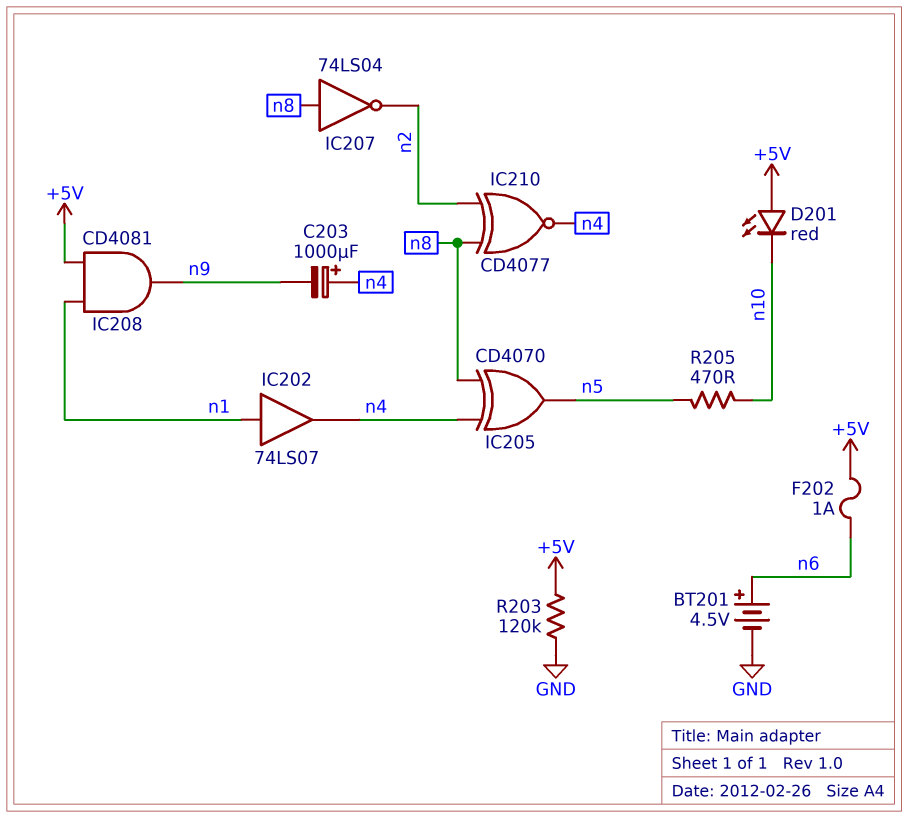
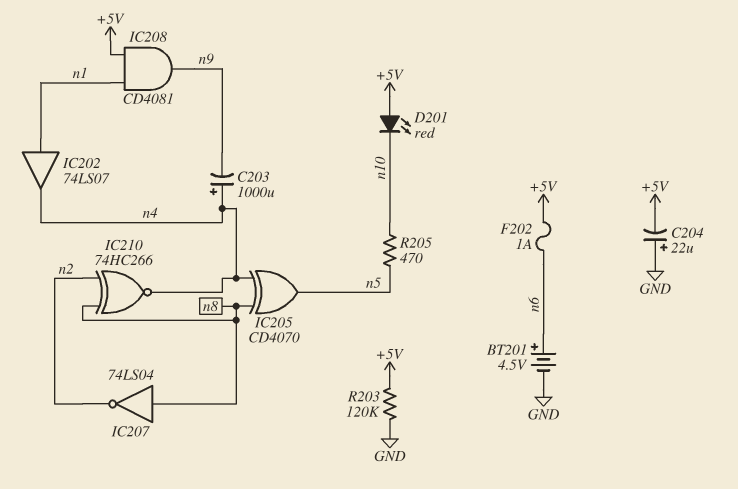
C204: none -> 22uF (plus GND, minus +5V)
IC210: XNOR CD4077 (in n2, in n8, out n4) -> XNOR 74HC266 (in n2, in n8, out n4)

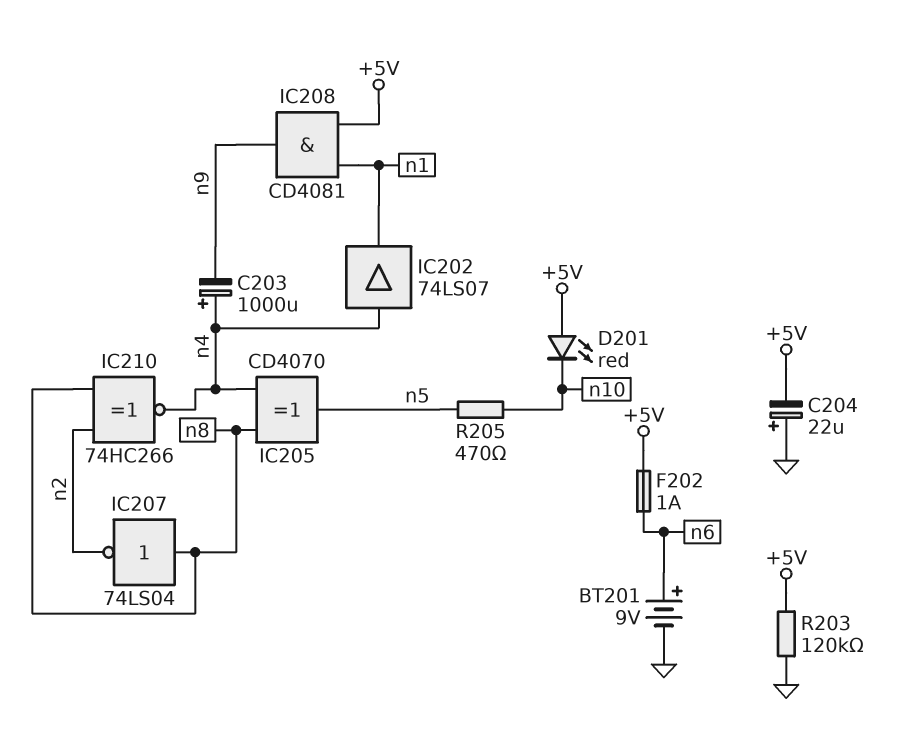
BT201: 4.5V (plus n6, minus GND) -> 9V (plus n6, minus GND)
IC202: buffer 74LS07 (in n1, out n4) -> buffer 74LS07 (in n4, out n1)

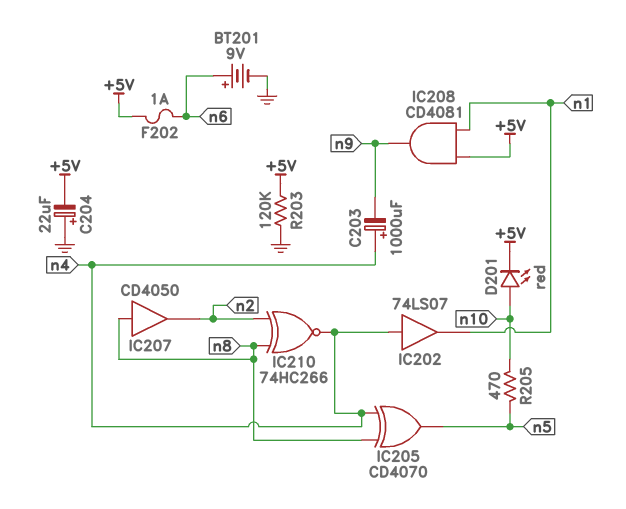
D201: LED red (A +5V, K n10) -> LED red (A n10, K +5V)
IC207: NOT 74LS04 (in n8, out n2) -> buffer CD4050 (in n8, out n2)

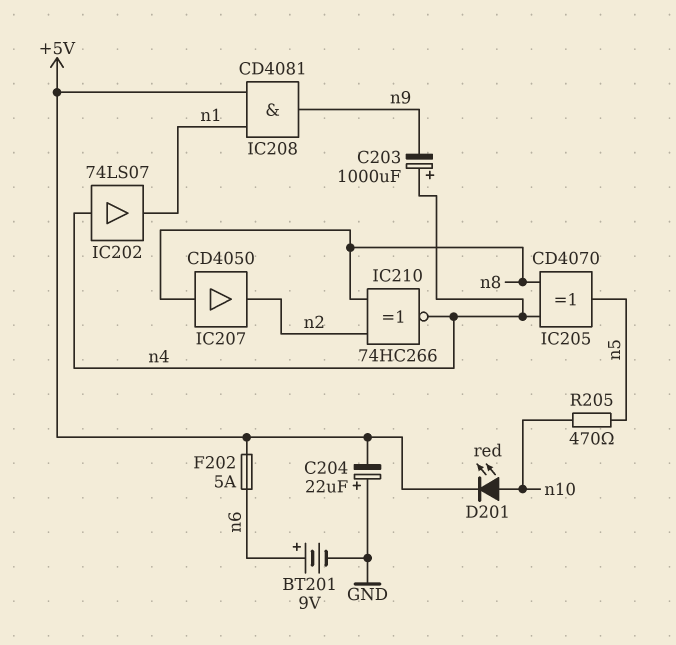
F202: 1A (+5V, n6) -> 5A (+5V, n6)
R203: 120k (+5V, GND) -> none

